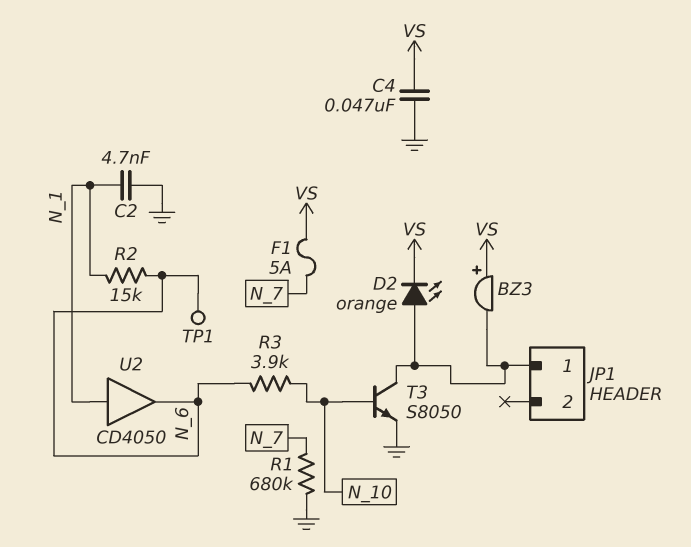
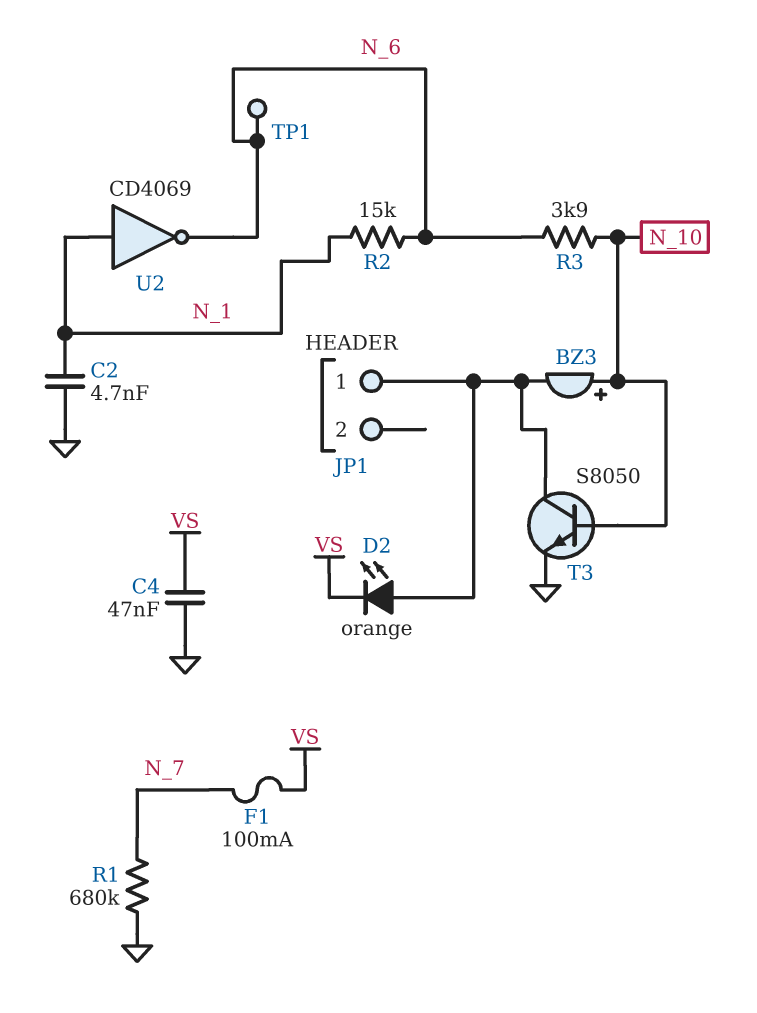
BZ3: buzzer (plus VS, minus JP1/1) -> buzzer (plus N_10, minus JP1/1)
F1: 5A (N_7, VS) -> 100mA (N_7, VS)
U2: buffer CD4050 (in N_1, out N_6) -> NOT CD4069 (in N_1, out N_6)

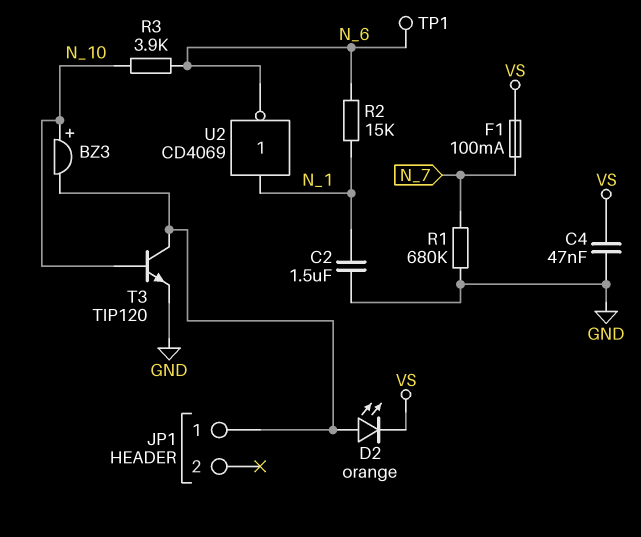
C2: 4.7nF (GND, N_1) -> 1.5uF (GND, N_1)
T3: NPN S8050 (B N_10, C JP1/1, E GND) -> NPN TIP120 (B N_10, C JP1/1, E GND)

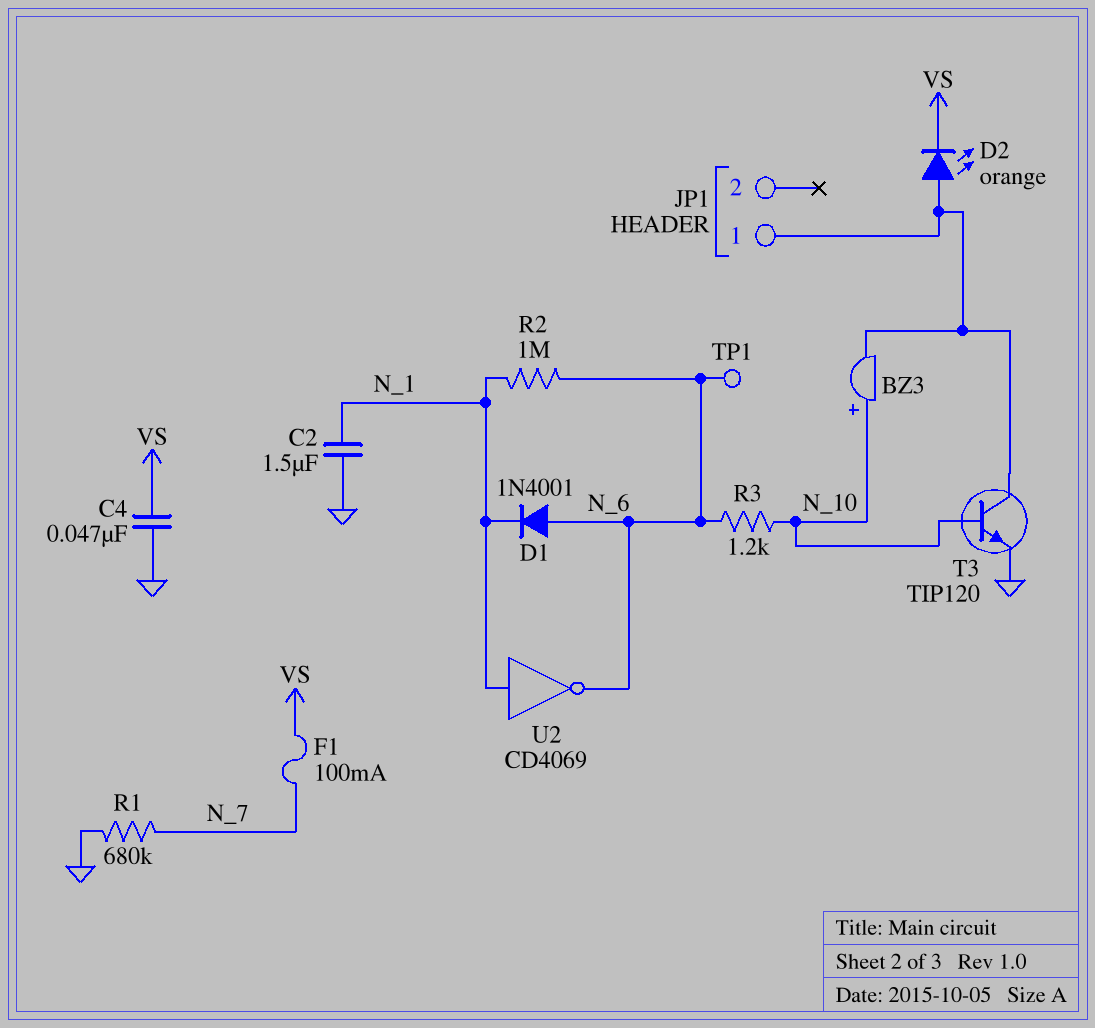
D1: none -> diode 1N4001 (A N_6, K N_1)
R2: 15k (N_1, N_6) -> 1M (N_1, N_6)
R3: 3.9k (N_6, N_10) -> 1.2k (N_6, N_10)

